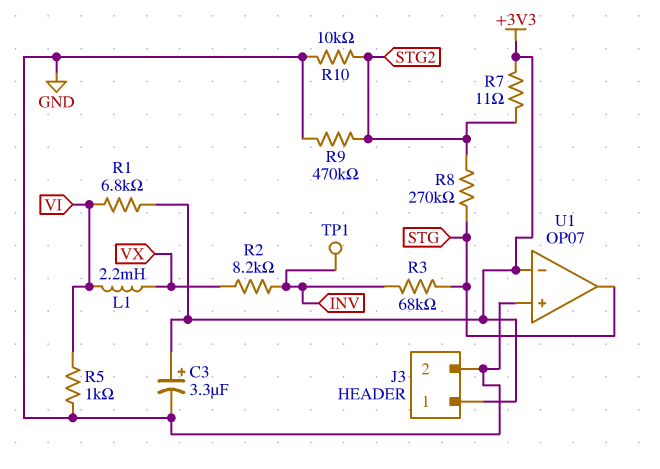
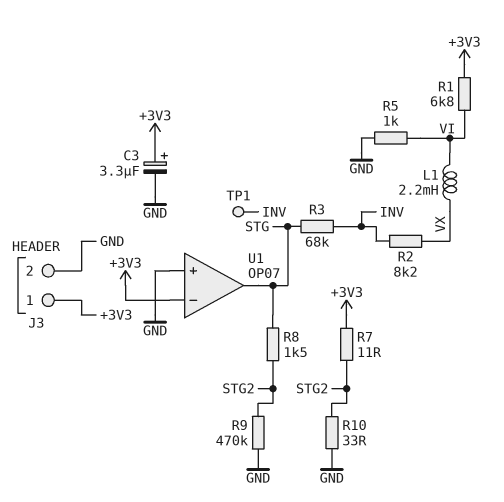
R8: 270k (STG, STG2) -> 1.5k (STG, STG2)
R10: 10k (GND, STG2) -> 33 (GND, STG2)

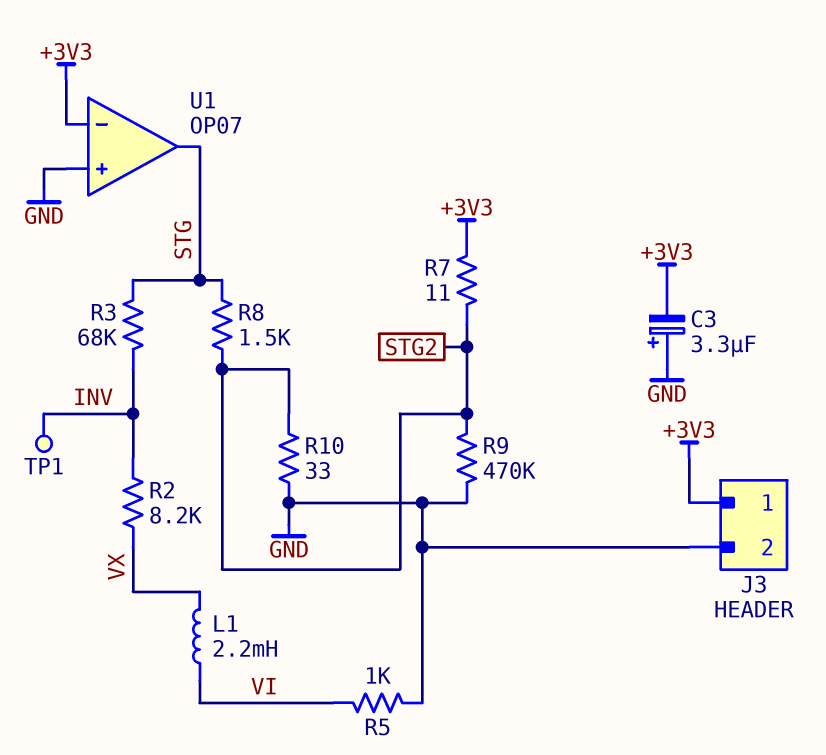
C3: 3.3uF (plus +3V3, minus GND) -> 3.3uF (plus GND, minus +3V3)
R1: 6.8k (+3V3, VI) -> none

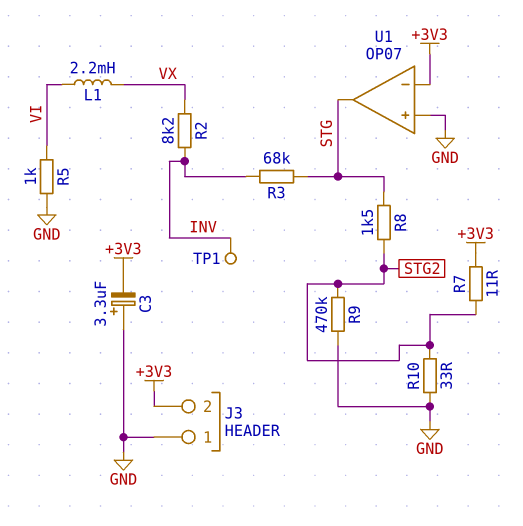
J3 pin 1: +3V3 -> GND
J3 pin 2: GND -> +3V3

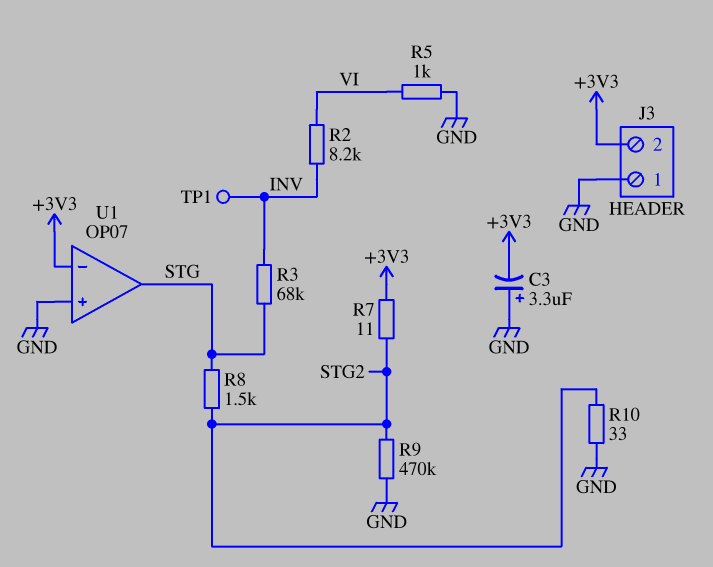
L1: 2.2mH (VI, VX) -> none
R2: 8.2k (INV, VX) -> 8.2k (INV, VI)

